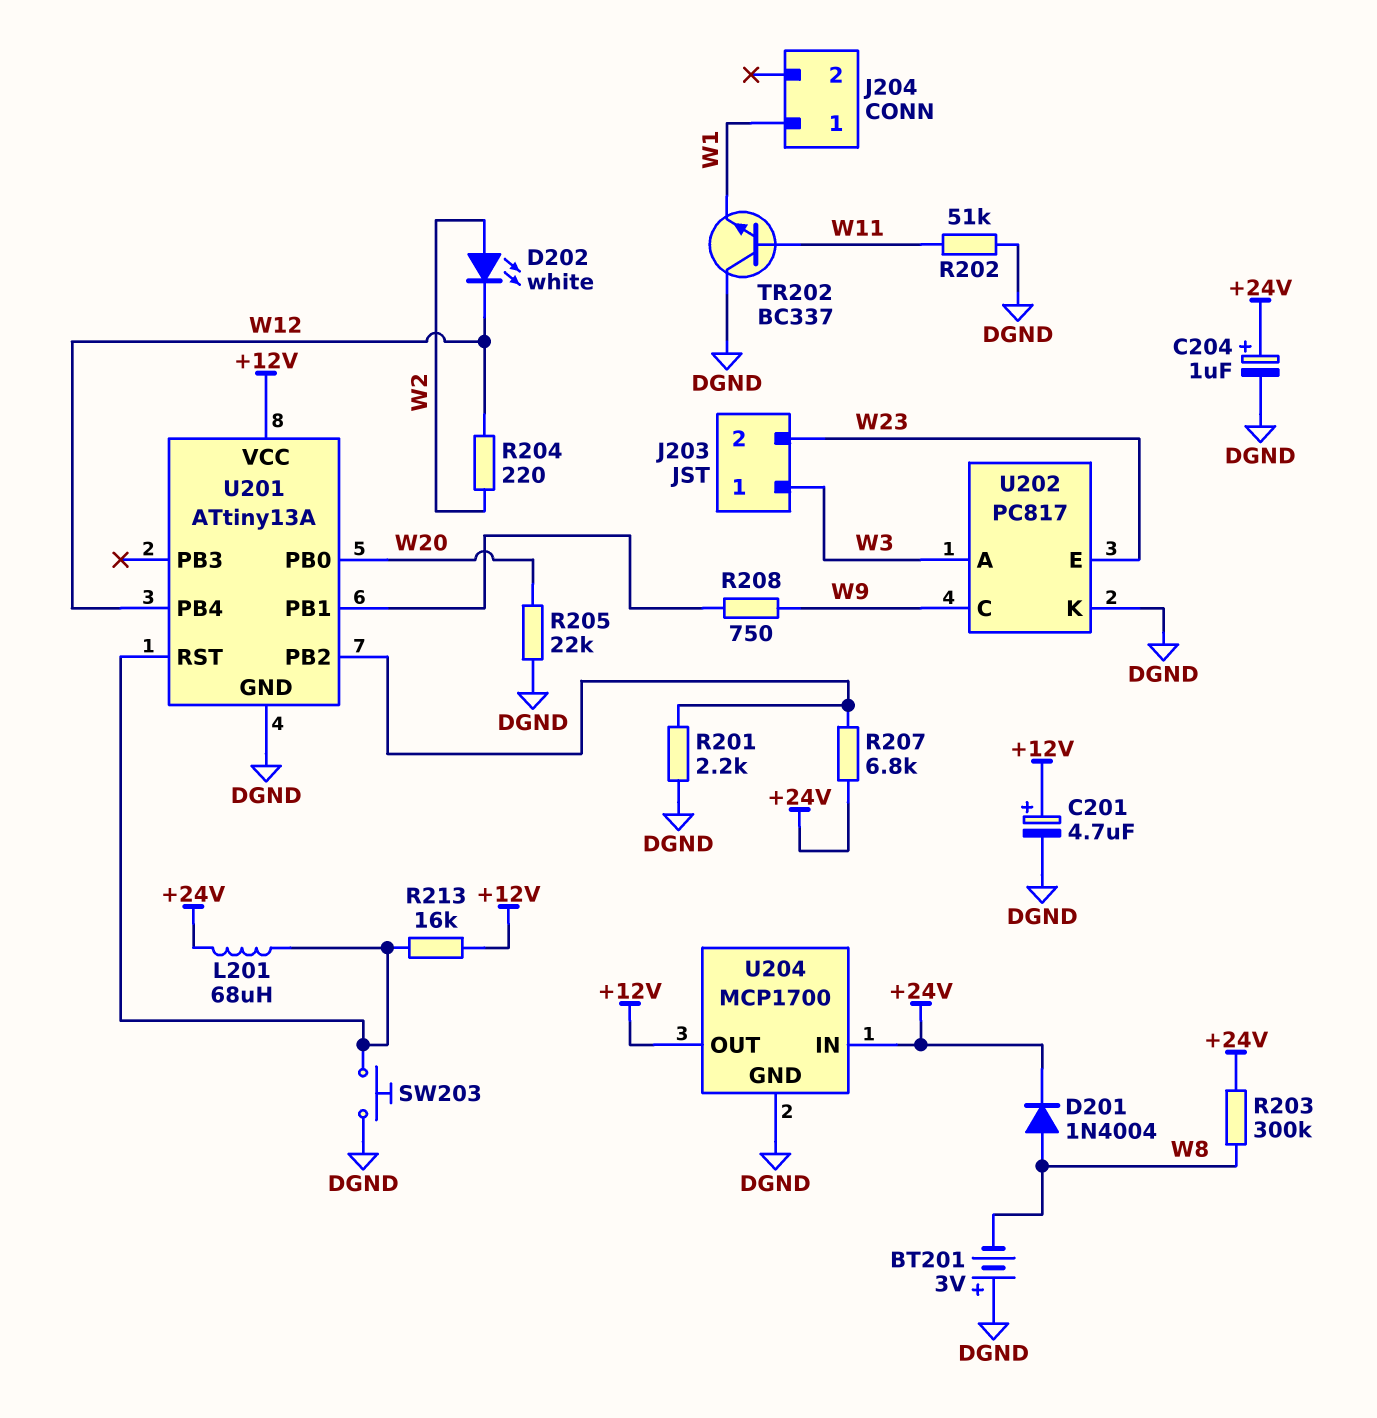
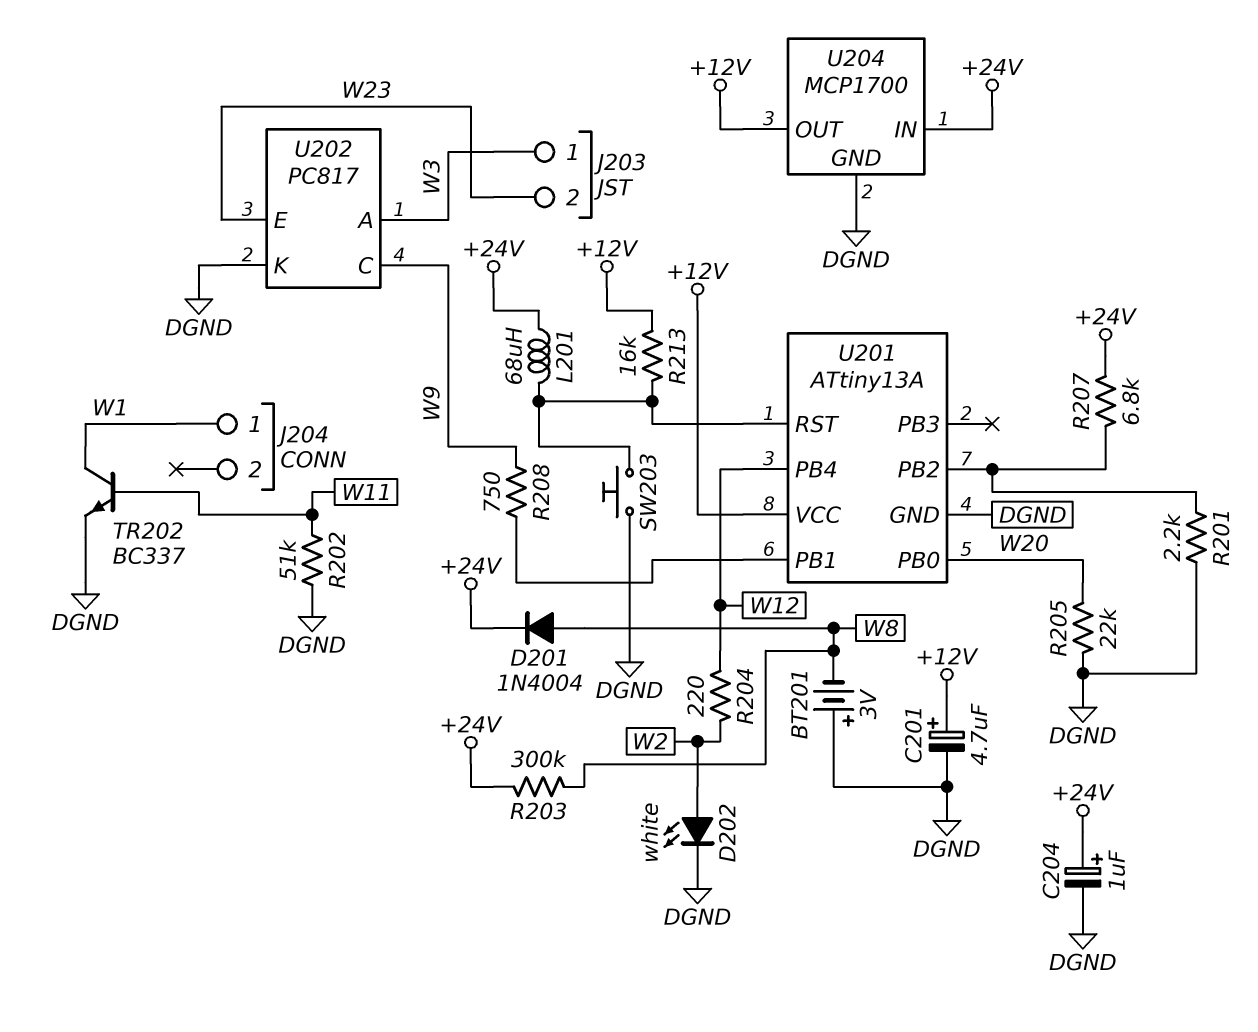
D202: LED white (A W2, K W12) -> LED white (A W2, K DGND)
TR202: NPN BC337 (B W11, C DGND, E W1) -> NPN BC337 (B W11, C W1, E DGND)

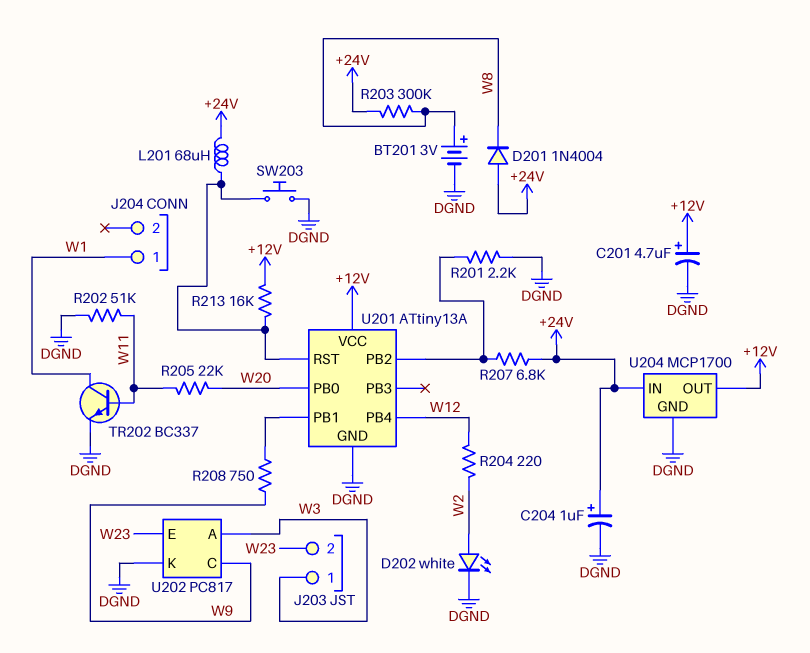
BT201: 3V (plus DGND, minus W8) -> 3V (plus W8, minus DGND)
D201: diode 1N4004 (A W8, K +24V) -> diode 1N4004 (A +24V, K W8)
R205: 22k (DGND, W20) -> 22k (W11, W20)

